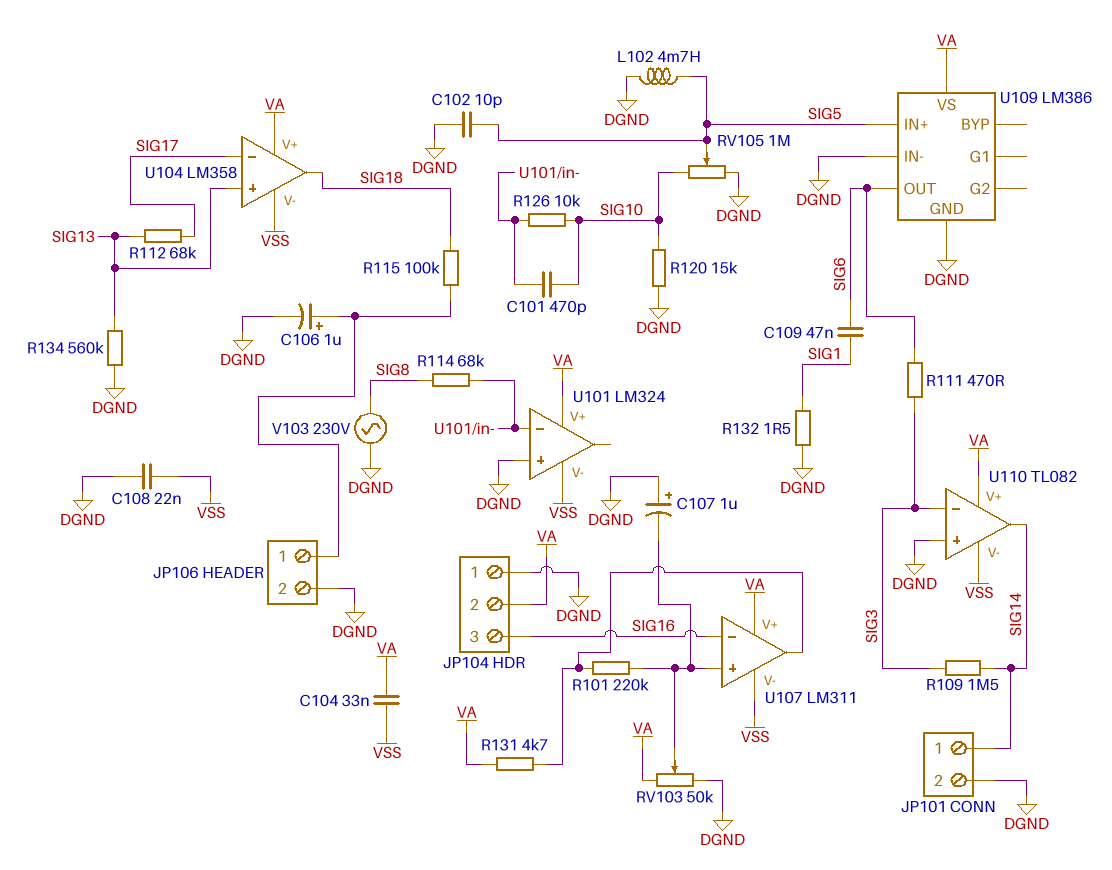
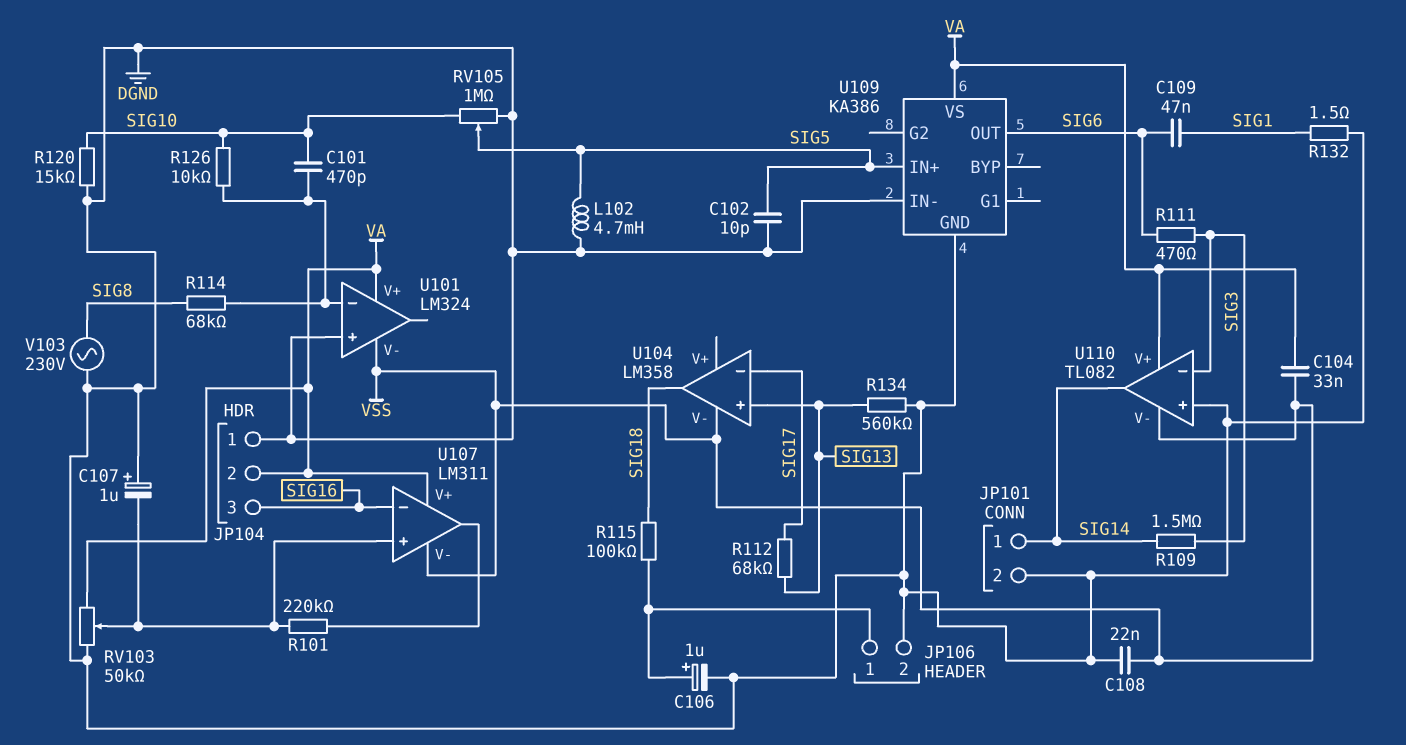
R131: 4.7k (U107/out, VA) -> none
U104 pin V+: VA -> none
U109: LM386 -> KA386

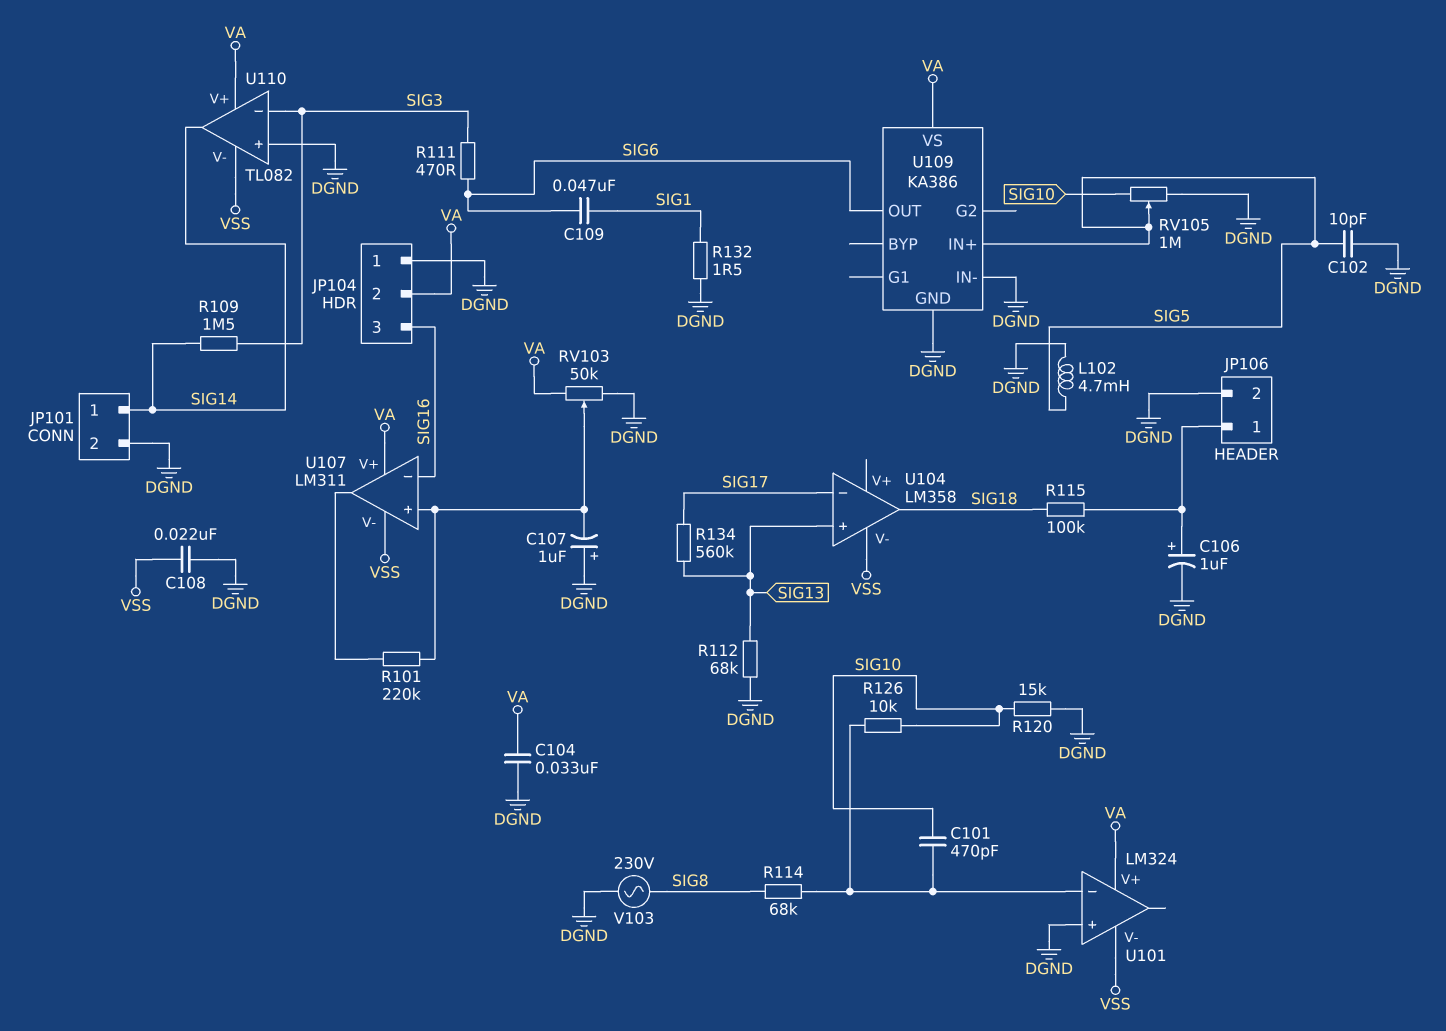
C104: 33nF (VA, VSS) -> 33nF (DGND, VA)
R112: 68k (SIG13, SIG17) -> 68k (DGND, SIG13)
R134: 560k (DGND, SIG13) -> 560k (SIG13, SIG17)

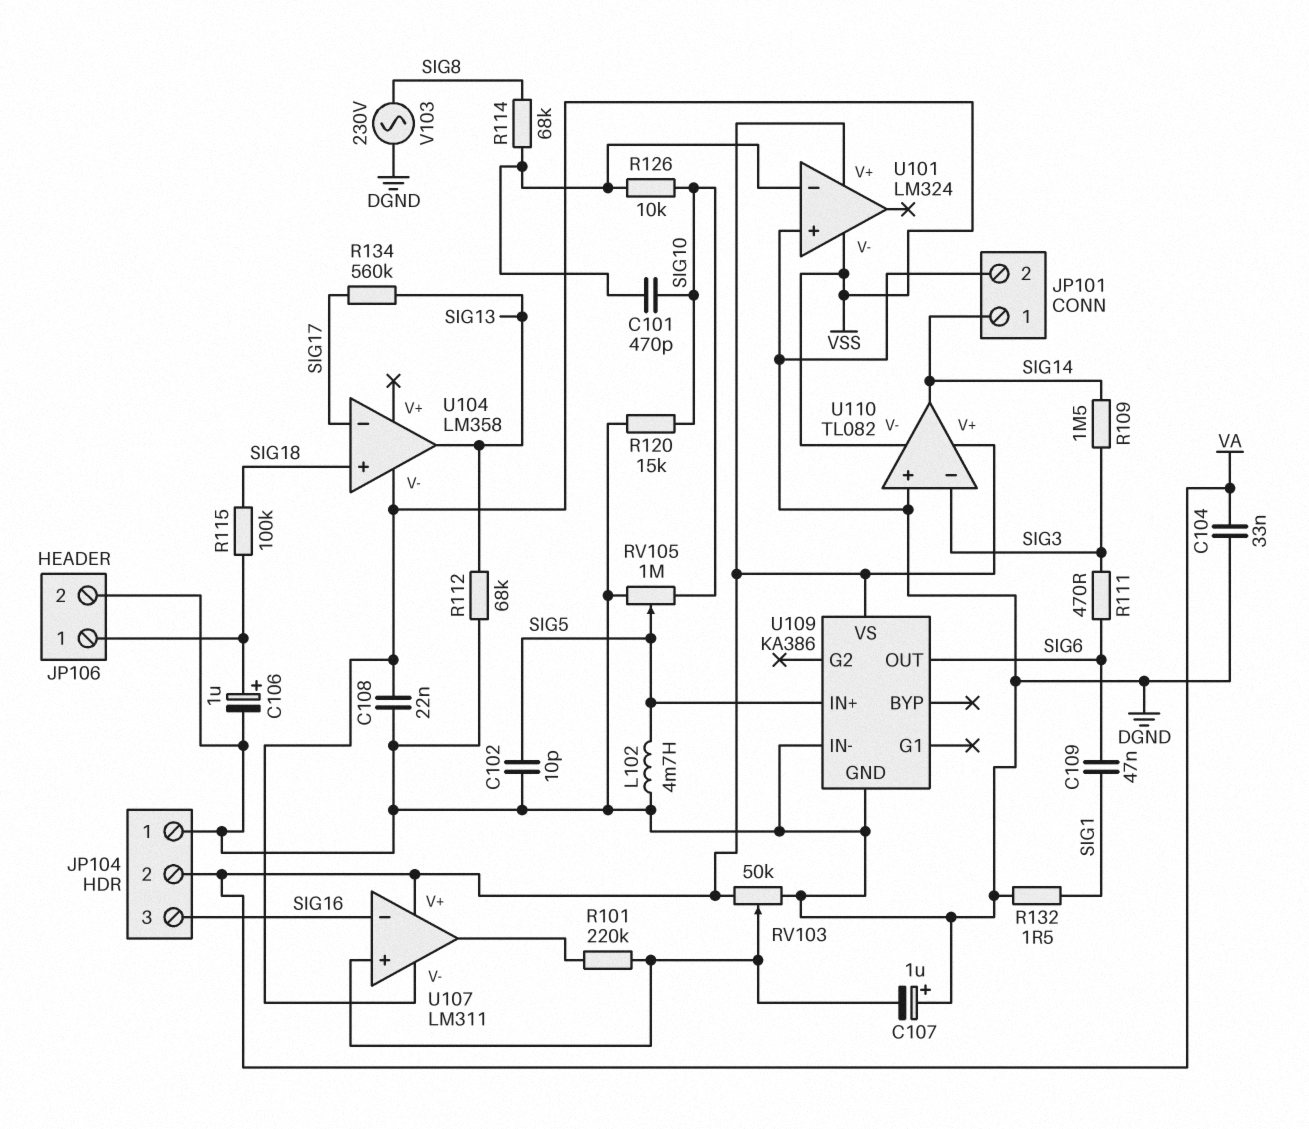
U104 pin in+: SIG13 -> SIG18
U104 pin out: SIG18 -> SIG13

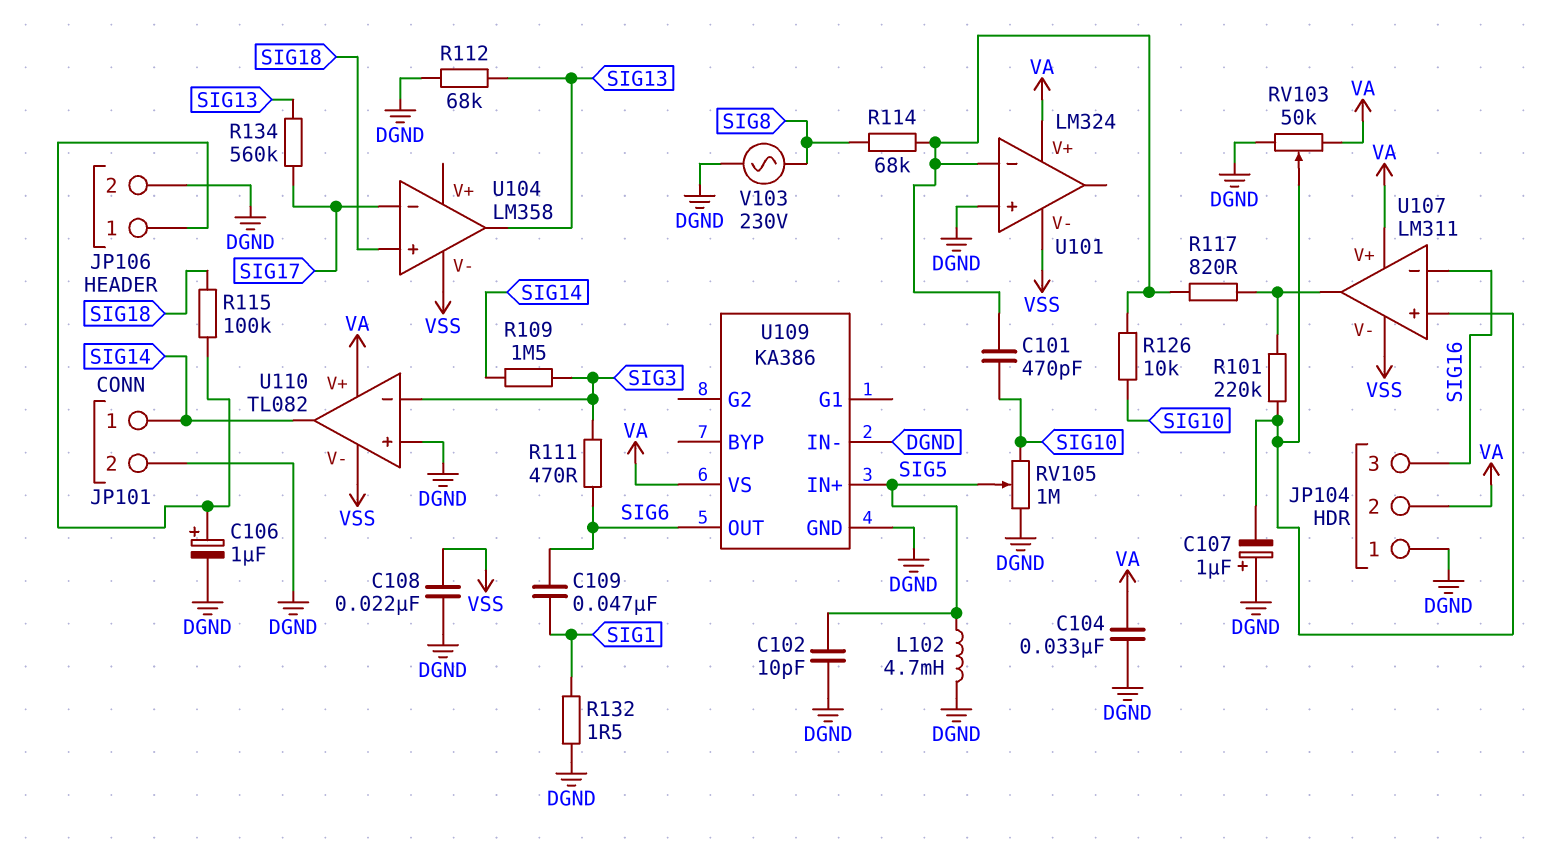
R117: none -> 820 (U101/in-, U107/out)
R120: 15k (DGND, SIG10) -> none

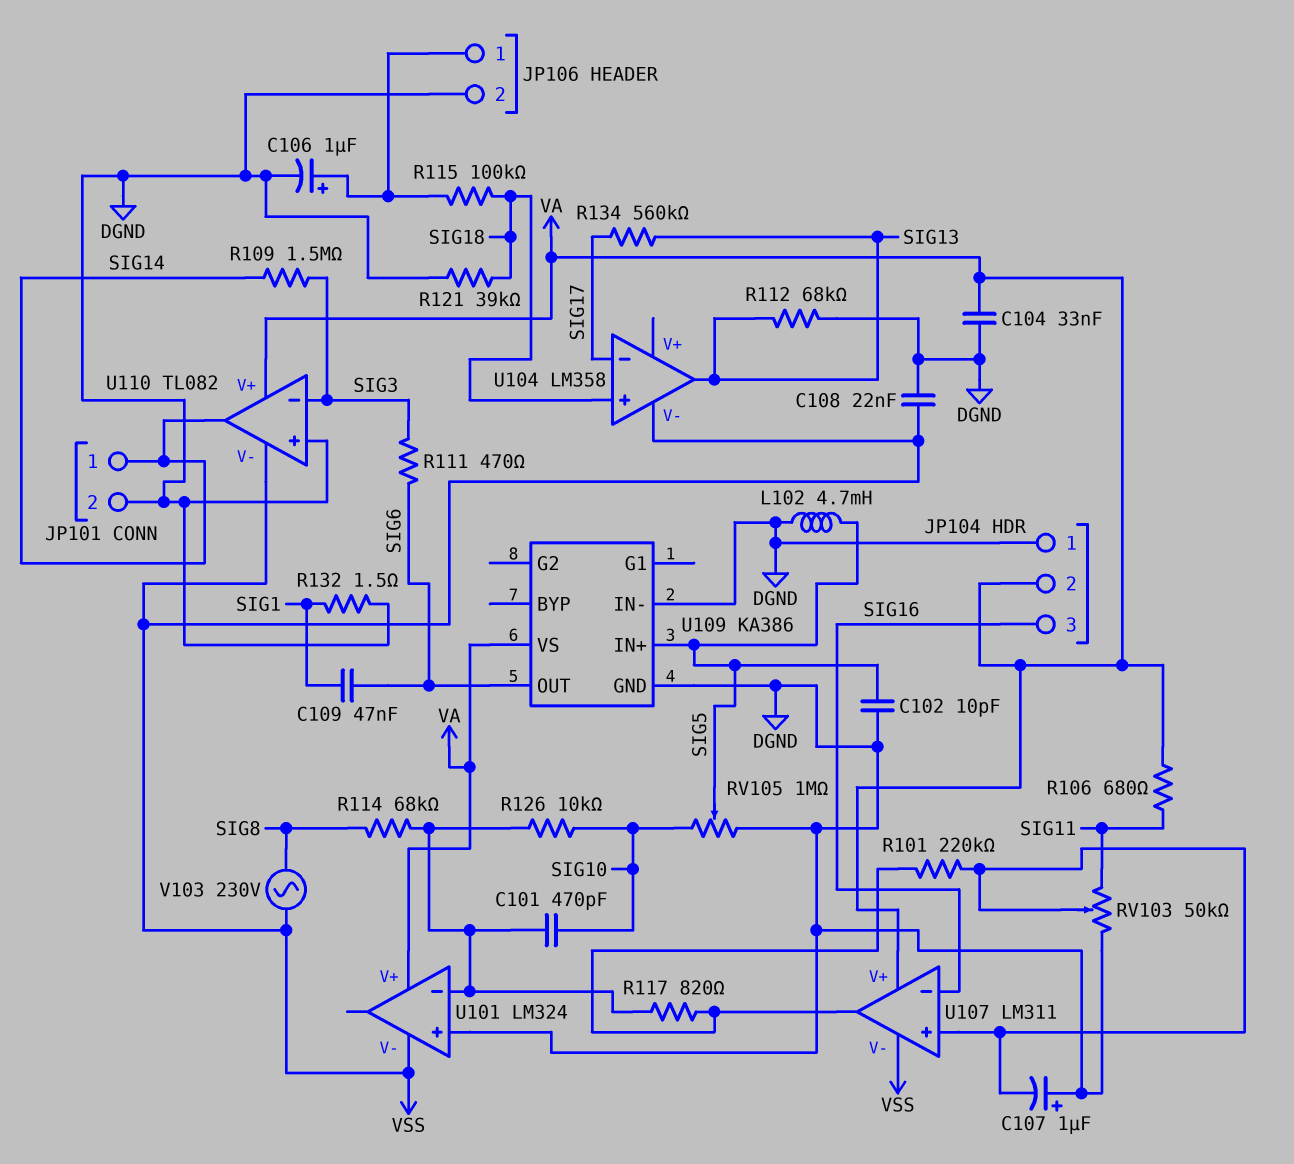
R106: none -> 680 (SIG11, VA)
R121: none -> 39k (DGND, SIG18)
RV103: 50k (DGND, VA, wiper U107/in+) -> 50k (DGND, SIG11, wiper U107/in+)
V103: AC 230V (DGND, SIG8) -> AC 230V (SIG8, VSS)

